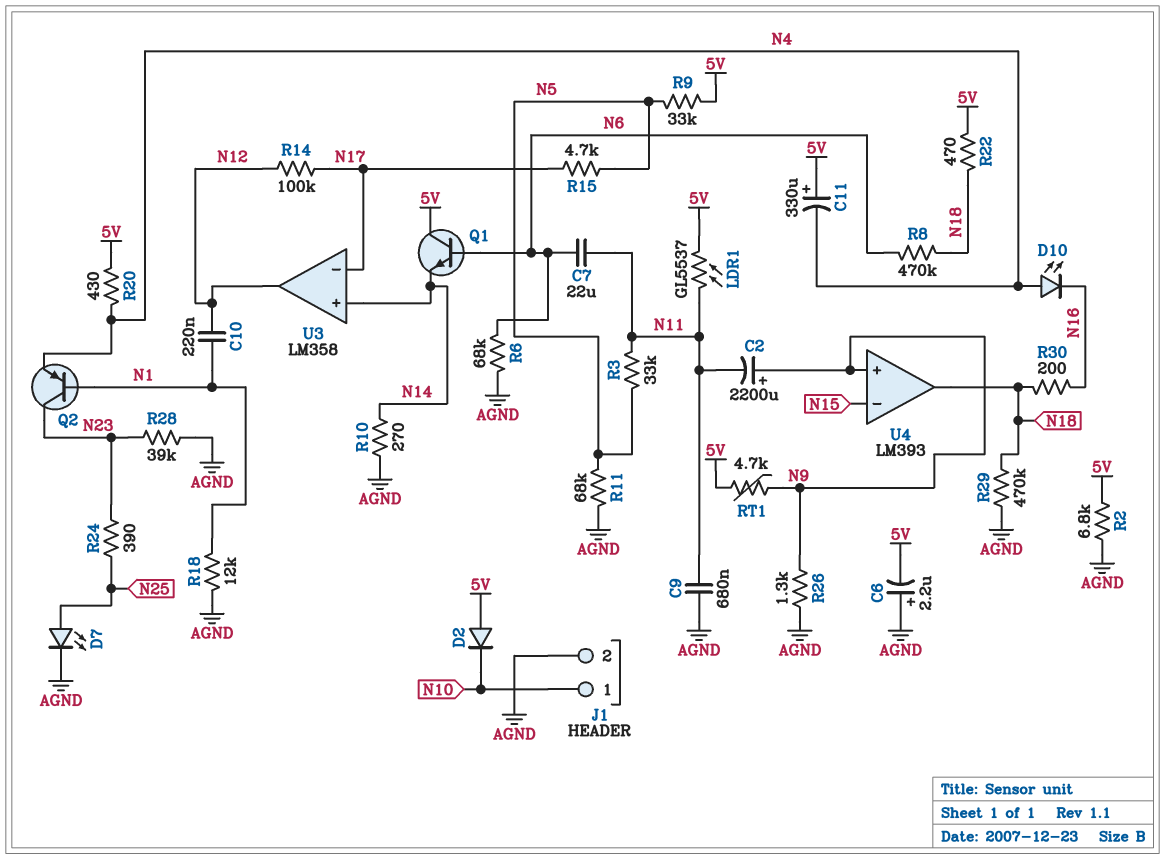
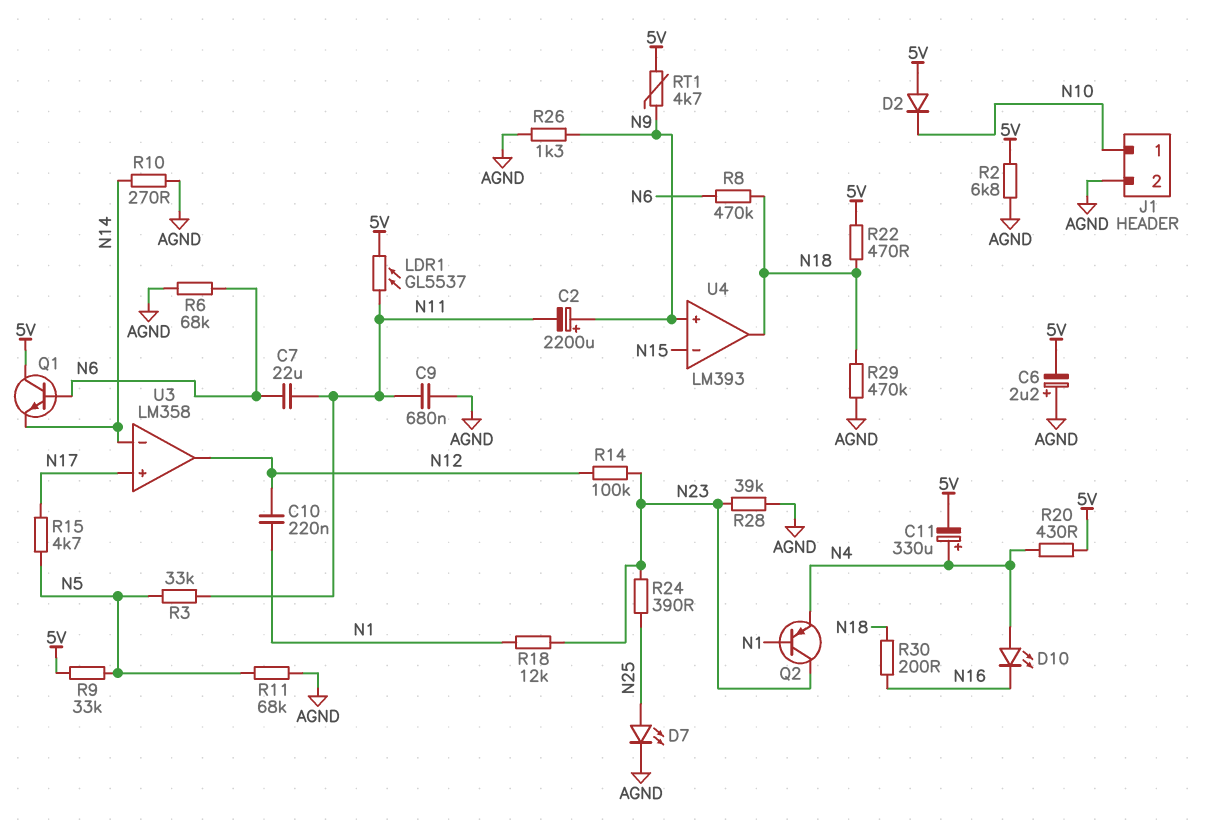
C11: 330uF (plus 5V, minus N4) -> 330uF (plus N4, minus 5V)
R14: 100k (N12, N17) -> 100k (N12, N23)
R18: 12k (AGND, N1) -> 12k (N1, N23)
U3 pin in+: N14 -> N17
U3 pin in-: N17 -> N14

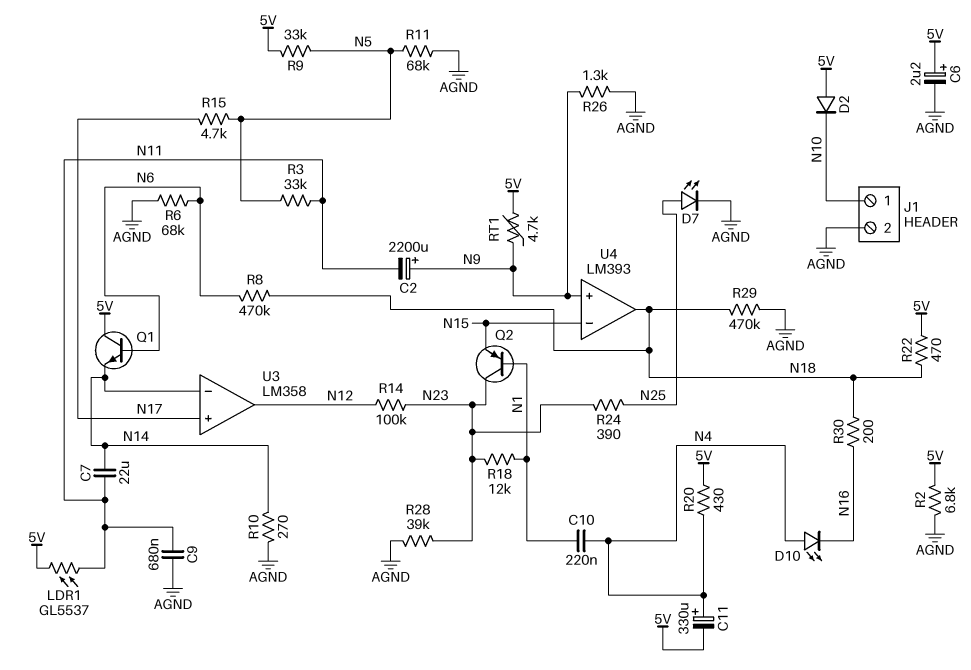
C6: 2.2uF (plus AGND, minus 5V) -> 2.2uF (plus 5V, minus AGND)
C7: 22uF (N6, N11) -> 22uF (N11, N14)
C10: 220nF (N1, N12) -> 220nF (N1, N4)
Q2: PNP (B N1, C N23, E N4) -> PNP (B N1, C N23, E N15)

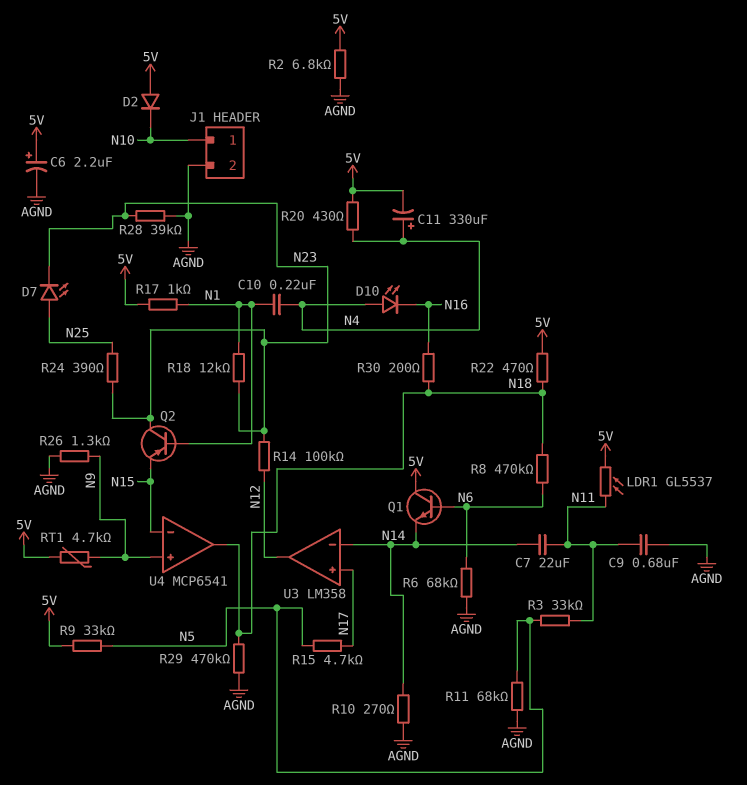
C2: 2200uF (plus N9, minus N11) -> none
D7: LED (A N25, K AGND) -> LED (A N25, K N23)
R17: none -> 1k (5V, N1)
U4: LM393 -> MCP6541

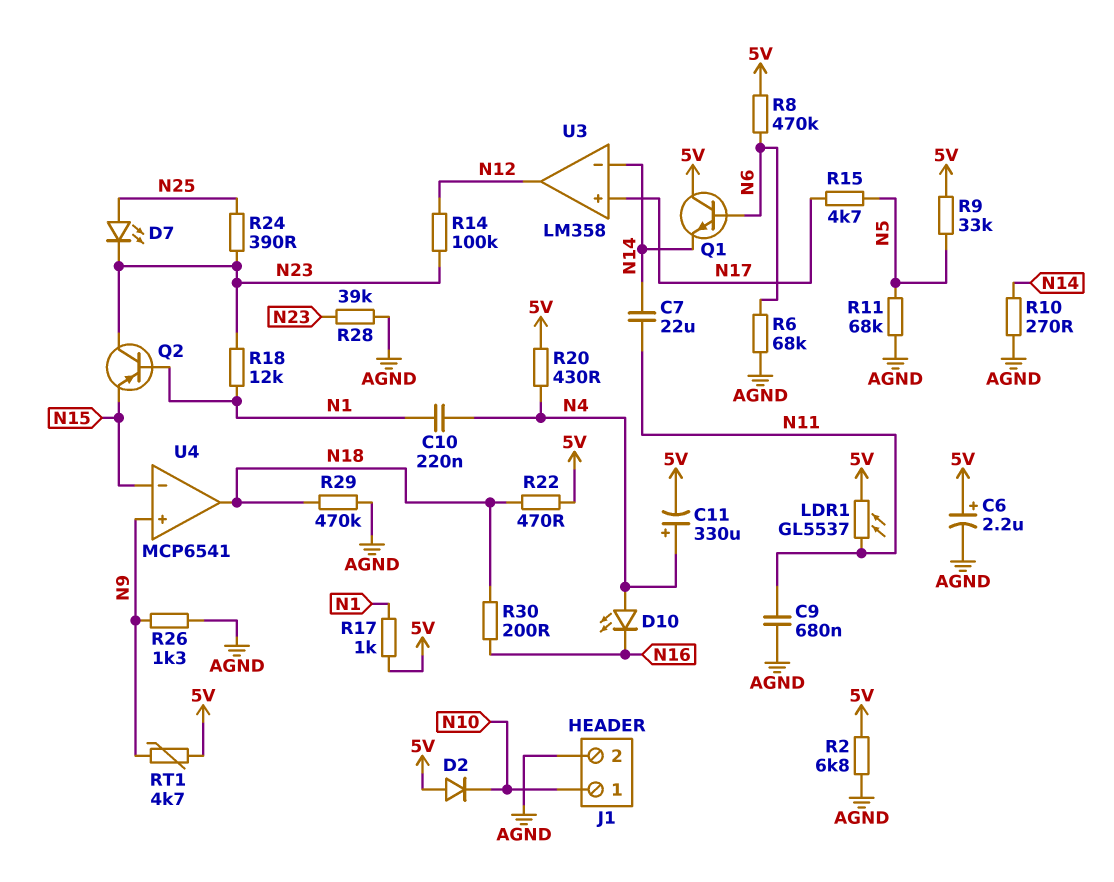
R3: 33k (N5, N11) -> none
R8: 470k (N6, N18) -> 470k (5V, N6)

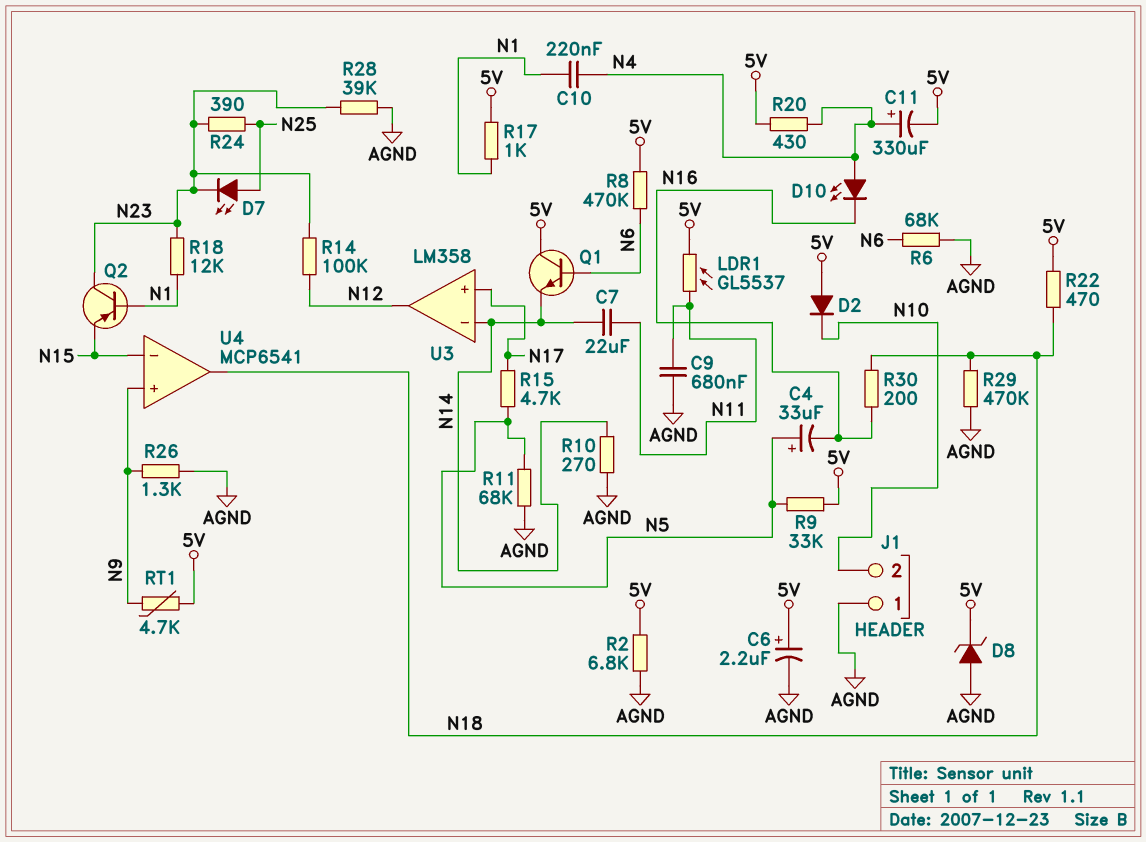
C4: none -> 33uF (plus N5, minus N16)
D8: none -> zener (A AGND, K 5V)
J1 pin 1: N10 -> AGND
J1 pin 2: AGND -> N10

